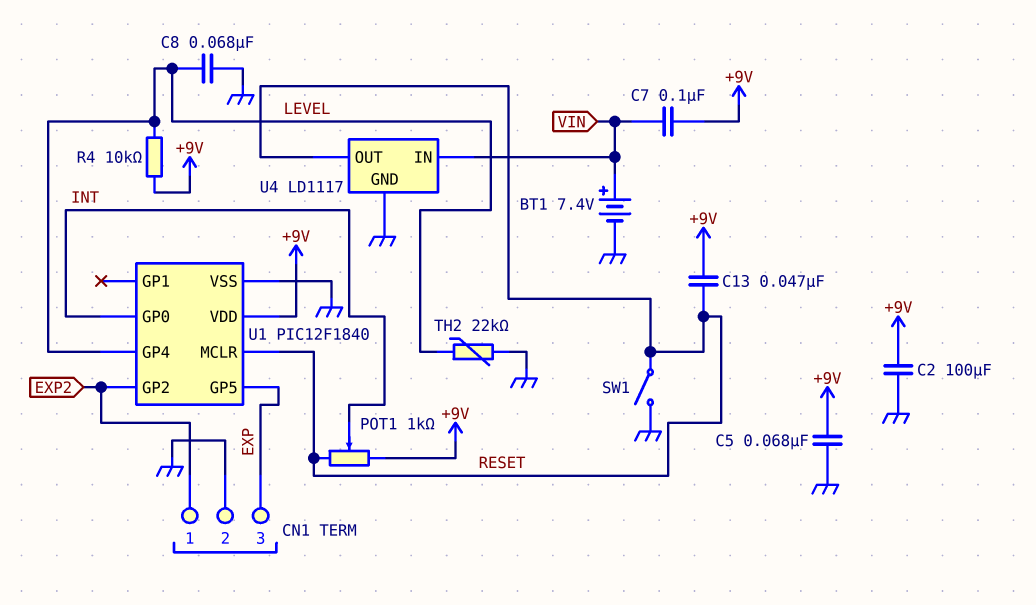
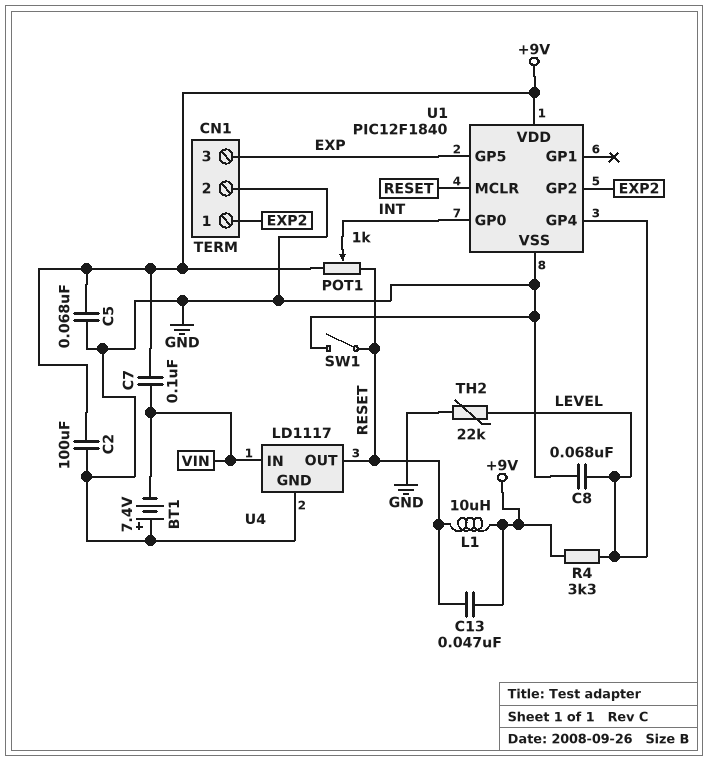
BT1: 7.4V (plus VIN, minus GND) -> 7.4V (plus GND, minus VIN)
L1: none -> 10uH (+9V, RESET)
R4: 10k (+9V, LEVEL) -> 3.3k (+9V, LEVEL)

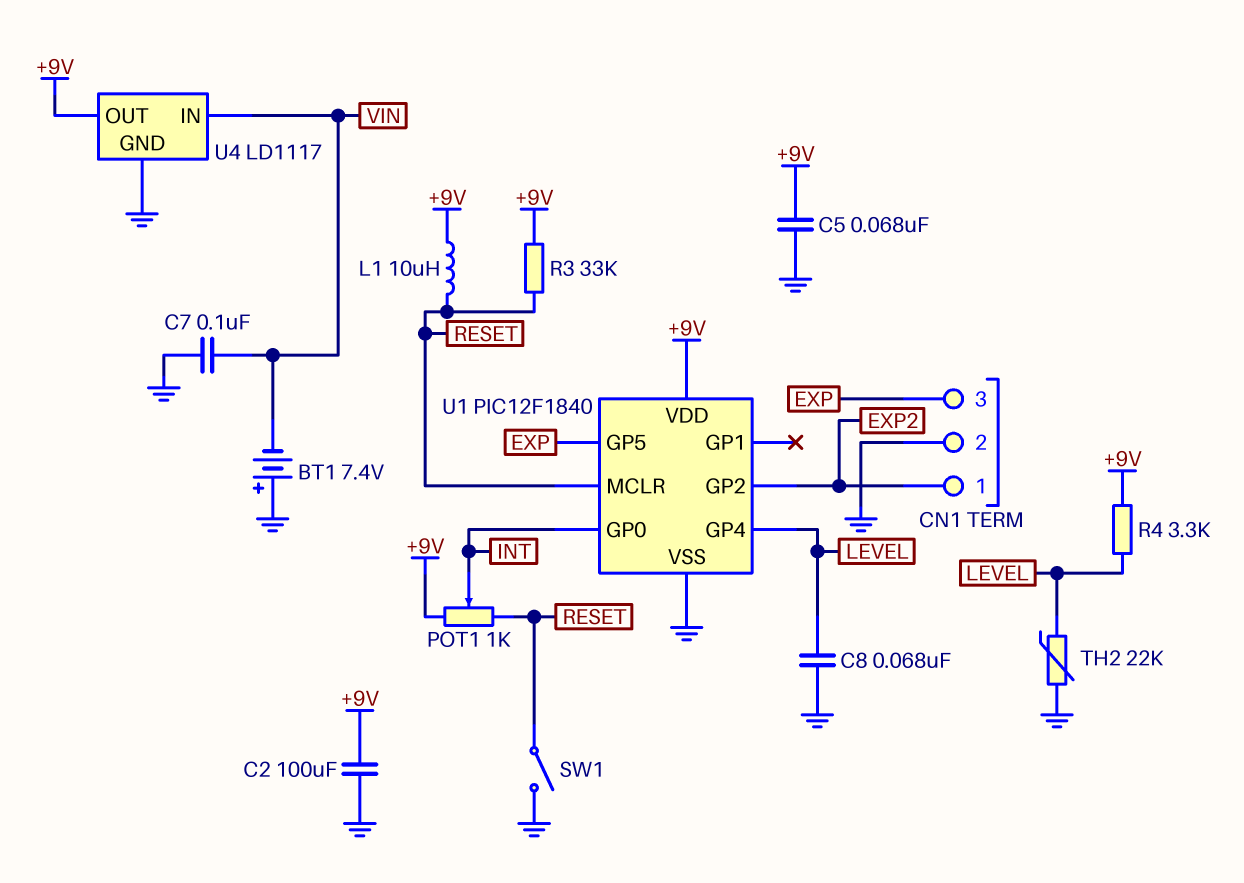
C7: 100nF (+9V, VIN) -> 100nF (GND, VIN)
C13: 47nF (+9V, RESET) -> none
R3: none -> 33k (+9V, RESET)
U4 pin OUT: RESET -> +9V

